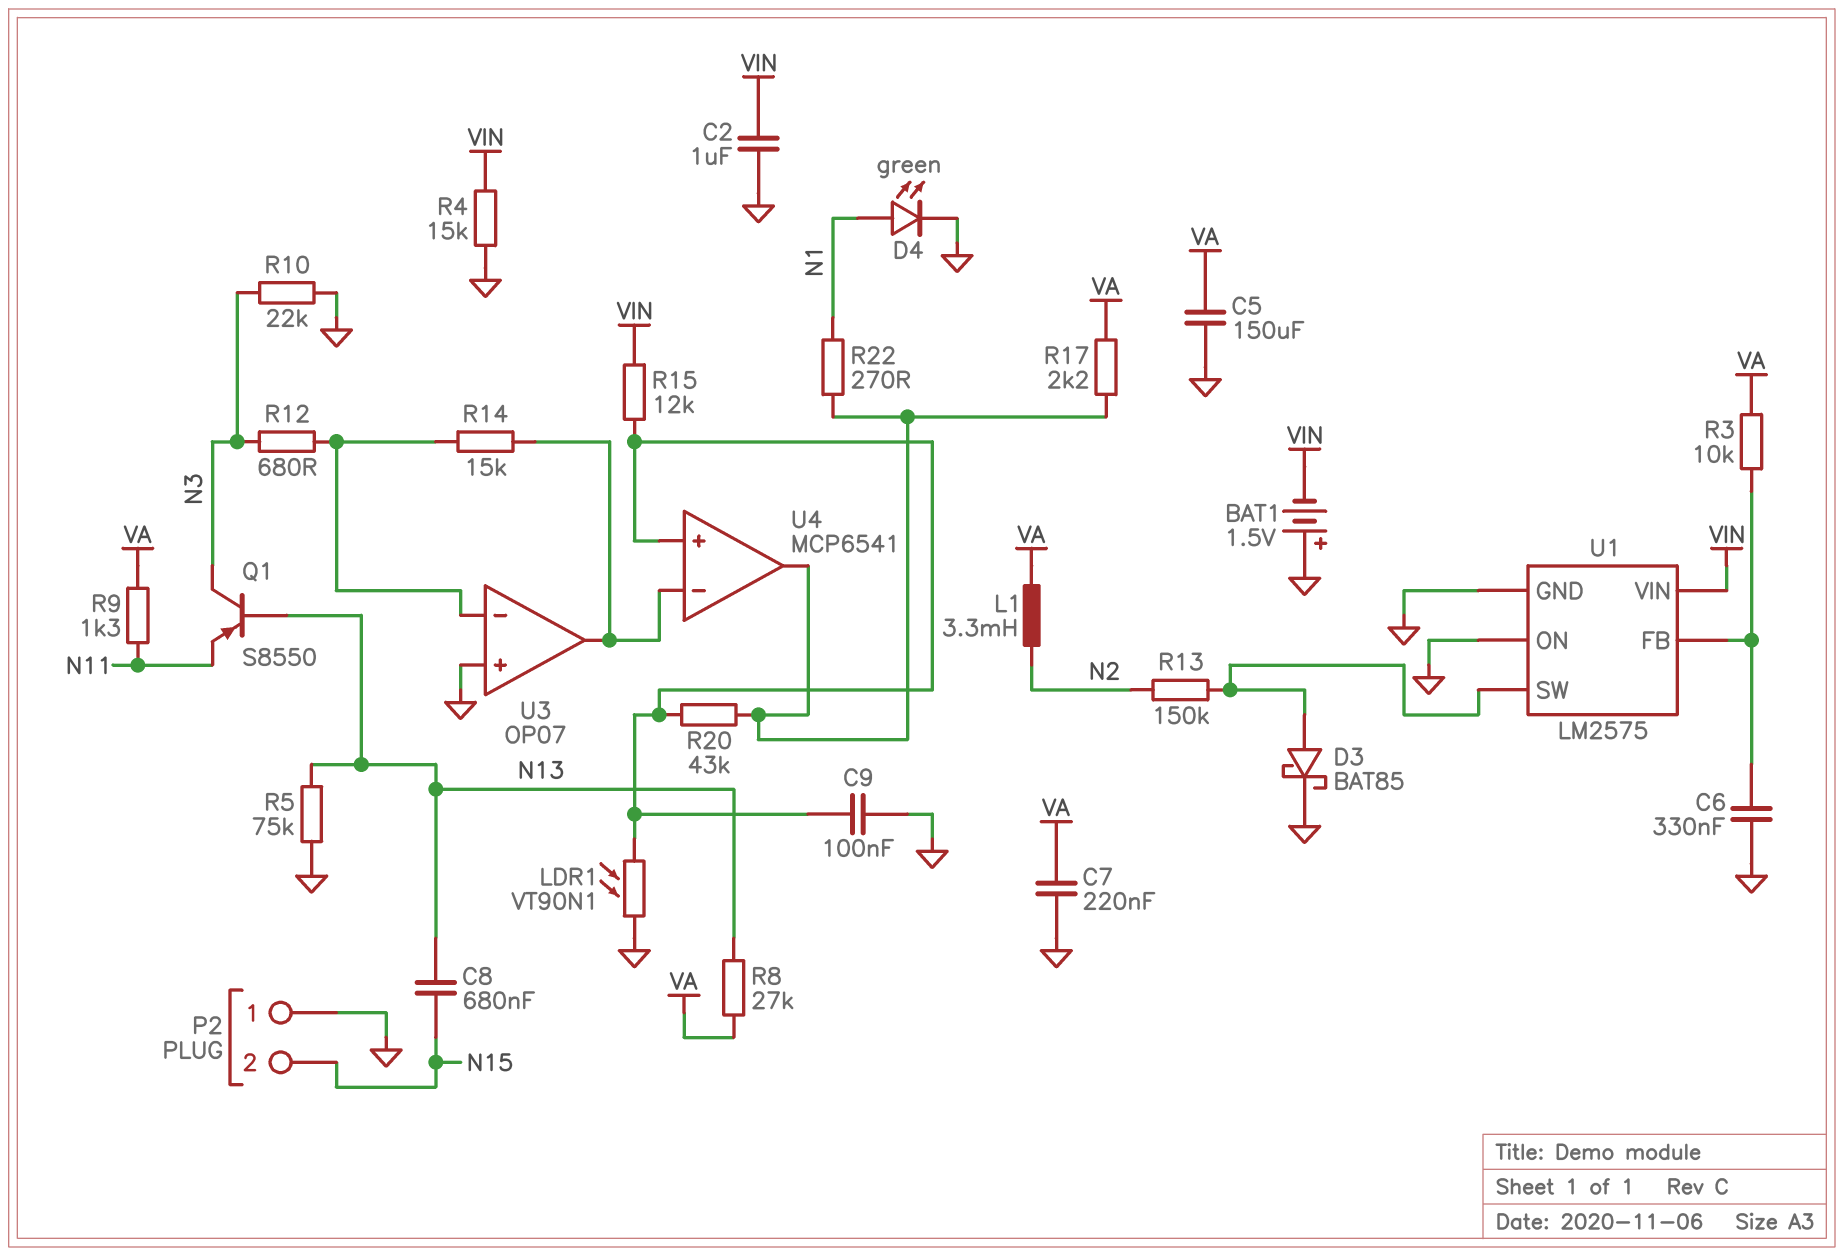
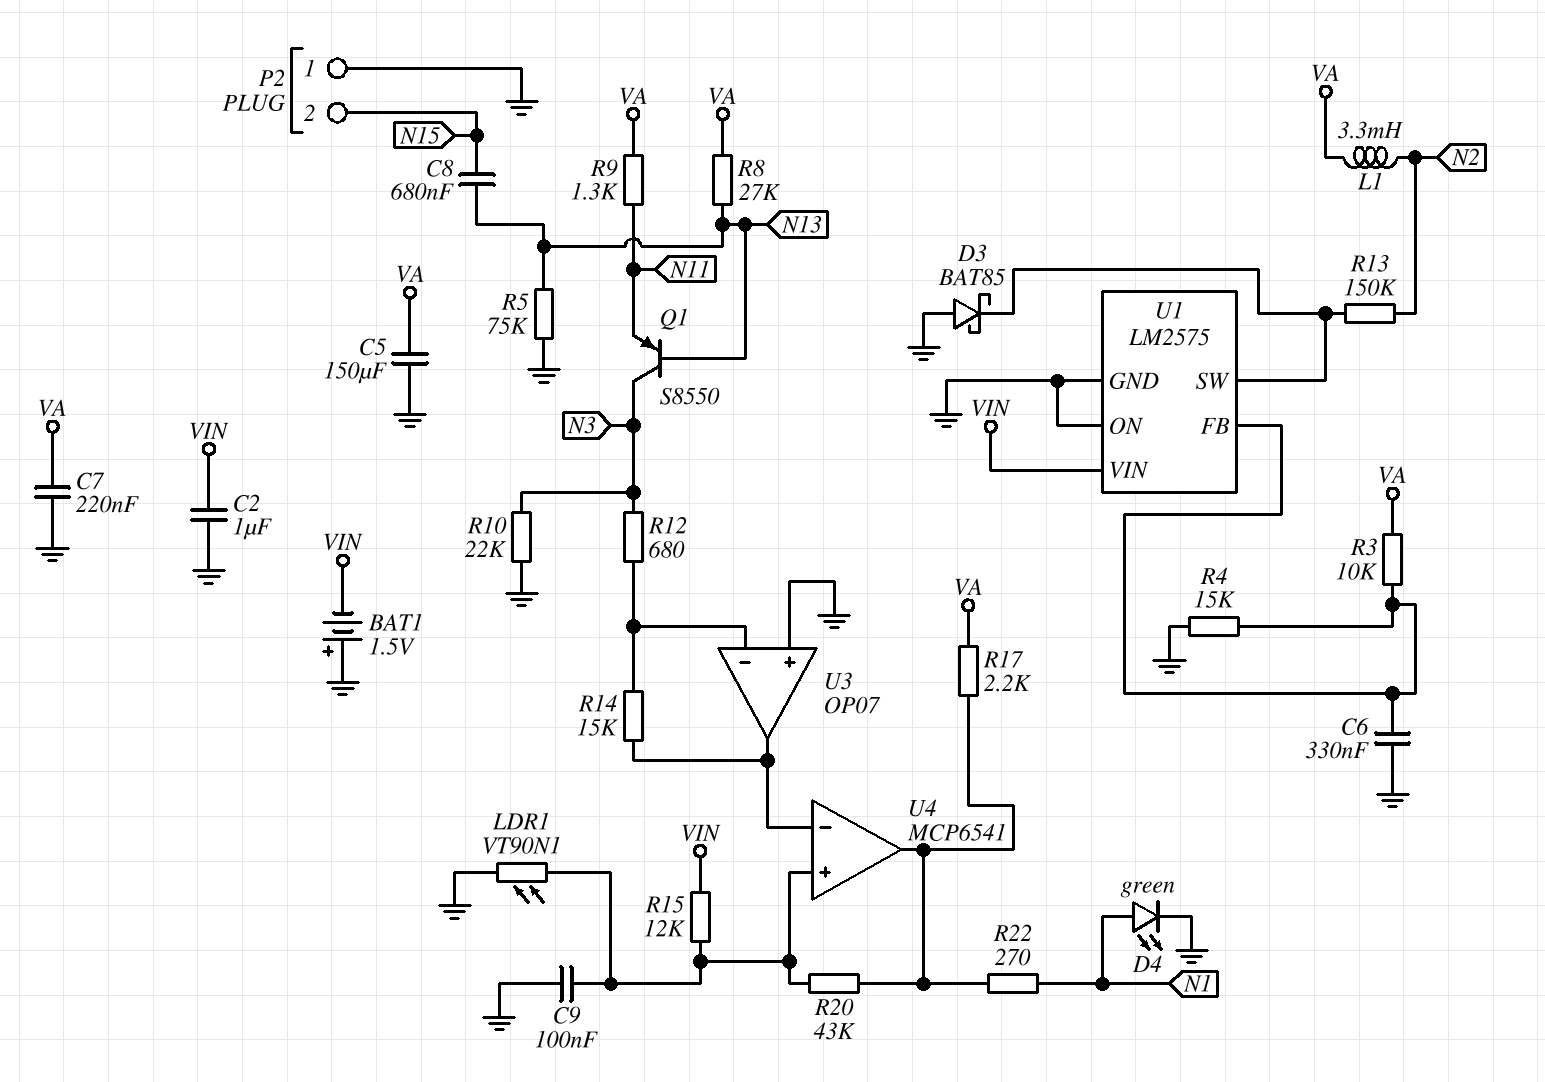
D3: schottky BAT85 (A U1/SW, K GND) -> schottky BAT85 (A GND, K U1/SW)
R4: 15k (GND, VIN) -> 15k (GND, U1/FB)

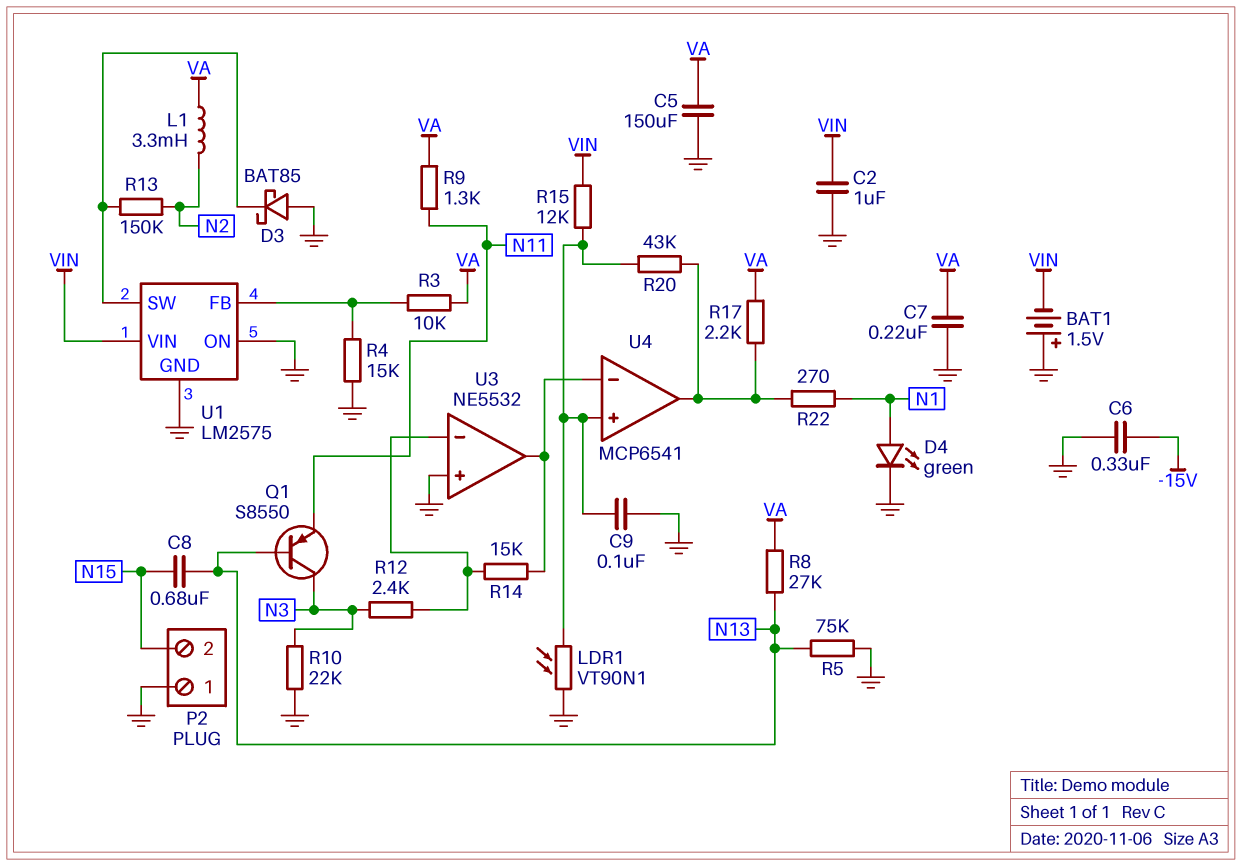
C6: 330nF (GND, U1/FB) -> 330nF (-15V, GND)
R12: 680 (N3, U3/in-) -> 2.4k (N3, U3/in-)
U3: OP07 -> NE5532

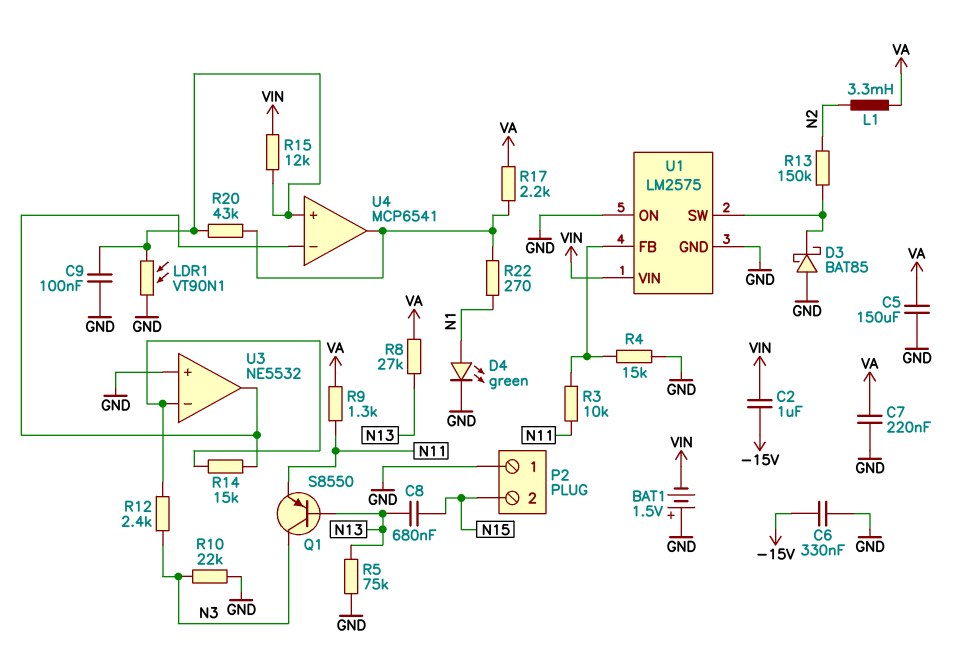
C2: 1uF (GND, VIN) -> 1uF (-15V, VIN)
R3: 10k (U1/FB, VA) -> 10k (N11, U1/FB)

